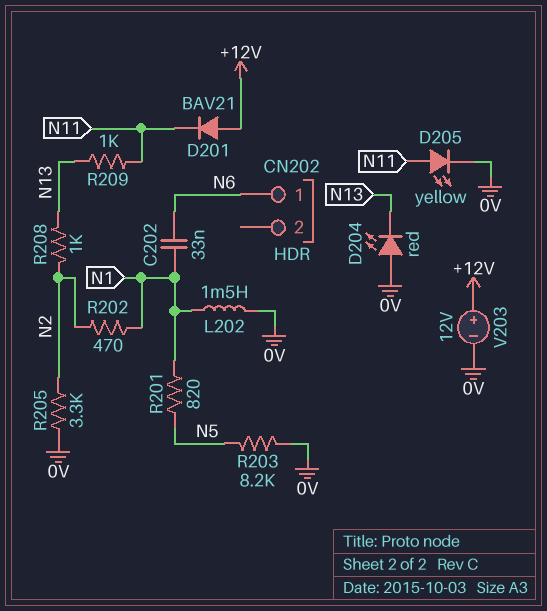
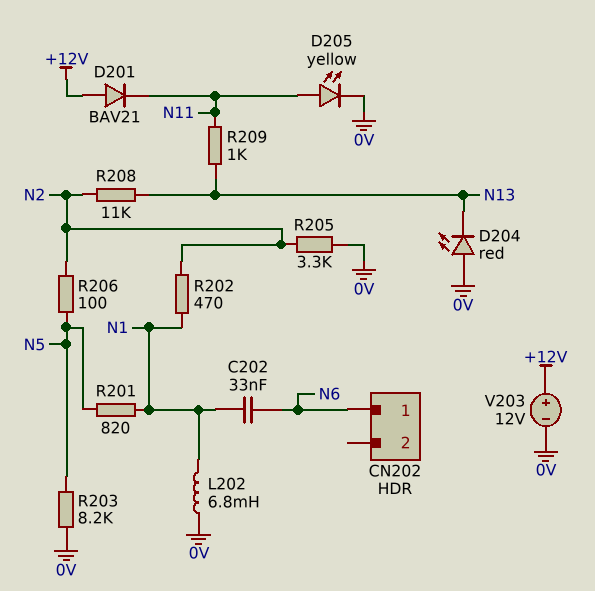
L202: 1.5mH (0V, N1) -> 6.8mH (0V, N1)
R206: none -> 100 (N2, N5)
R208: 1k (N2, N13) -> 11k (N2, N13)

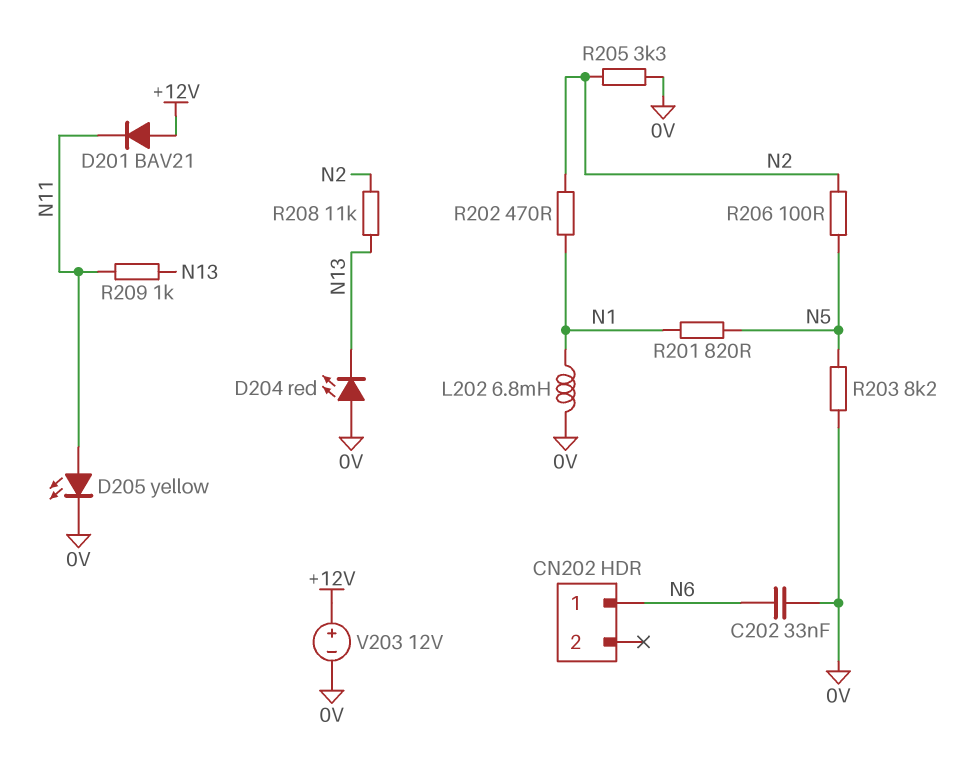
C202: 33nF (N1, N6) -> 33nF (0V, N6)

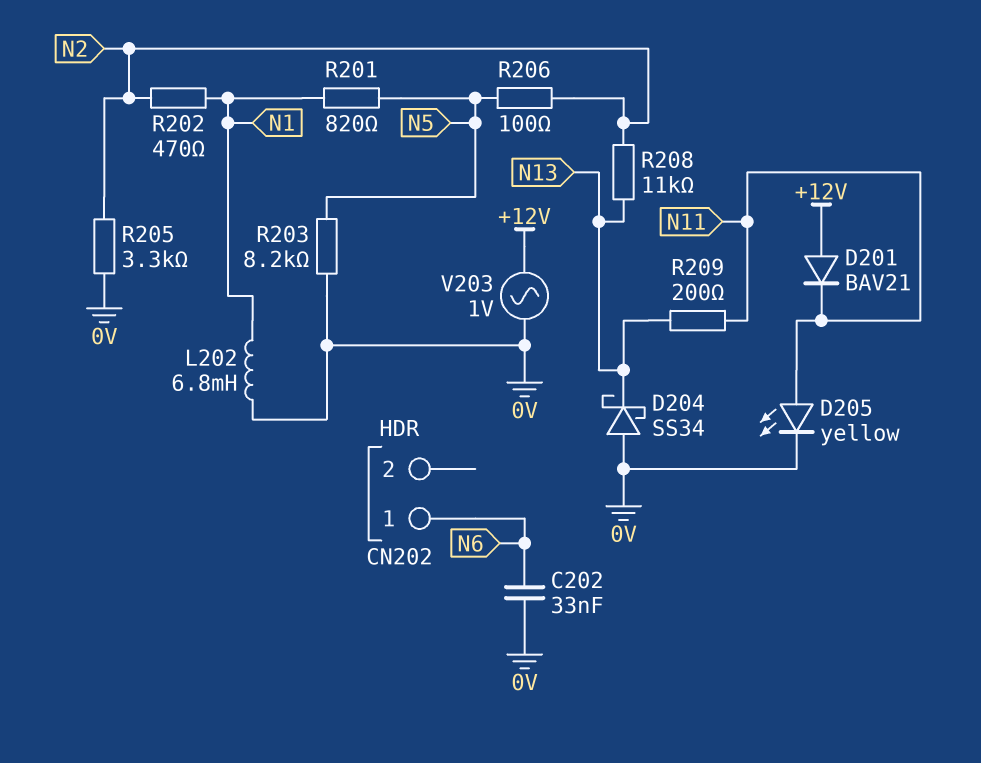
D204: LED red (A 0V, K N13) -> schottky SS34 (A 0V, K N13)
R209: 1k (N11, N13) -> 200 (N11, N13)
V203: 12V (plus +12V, minus 0V) -> AC 1V (+12V, 0V)

